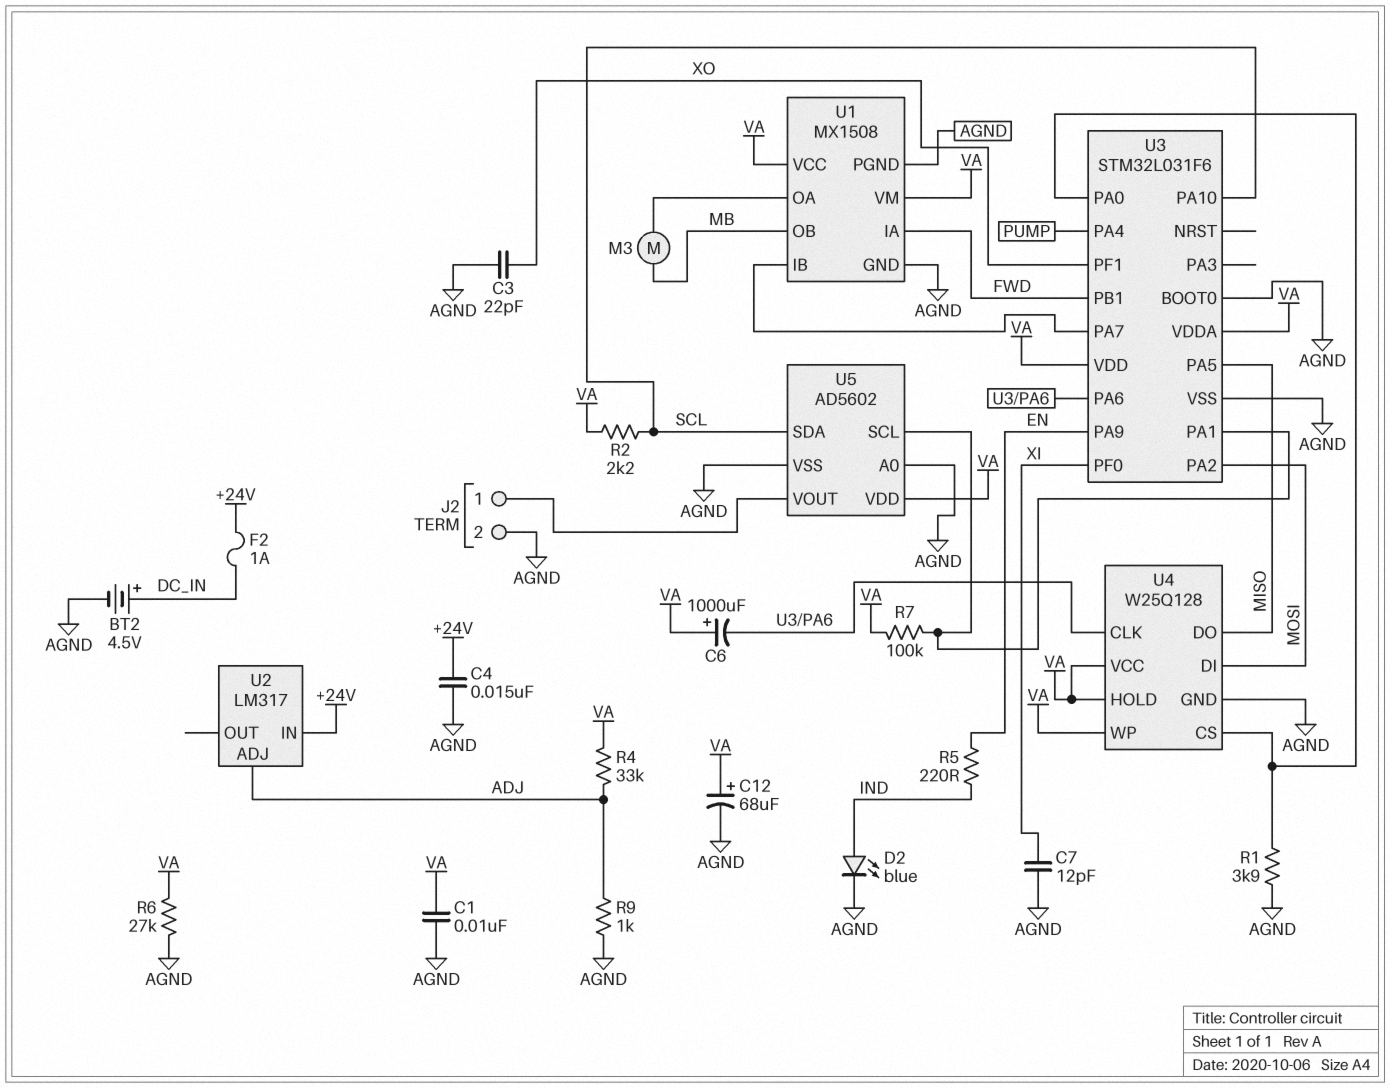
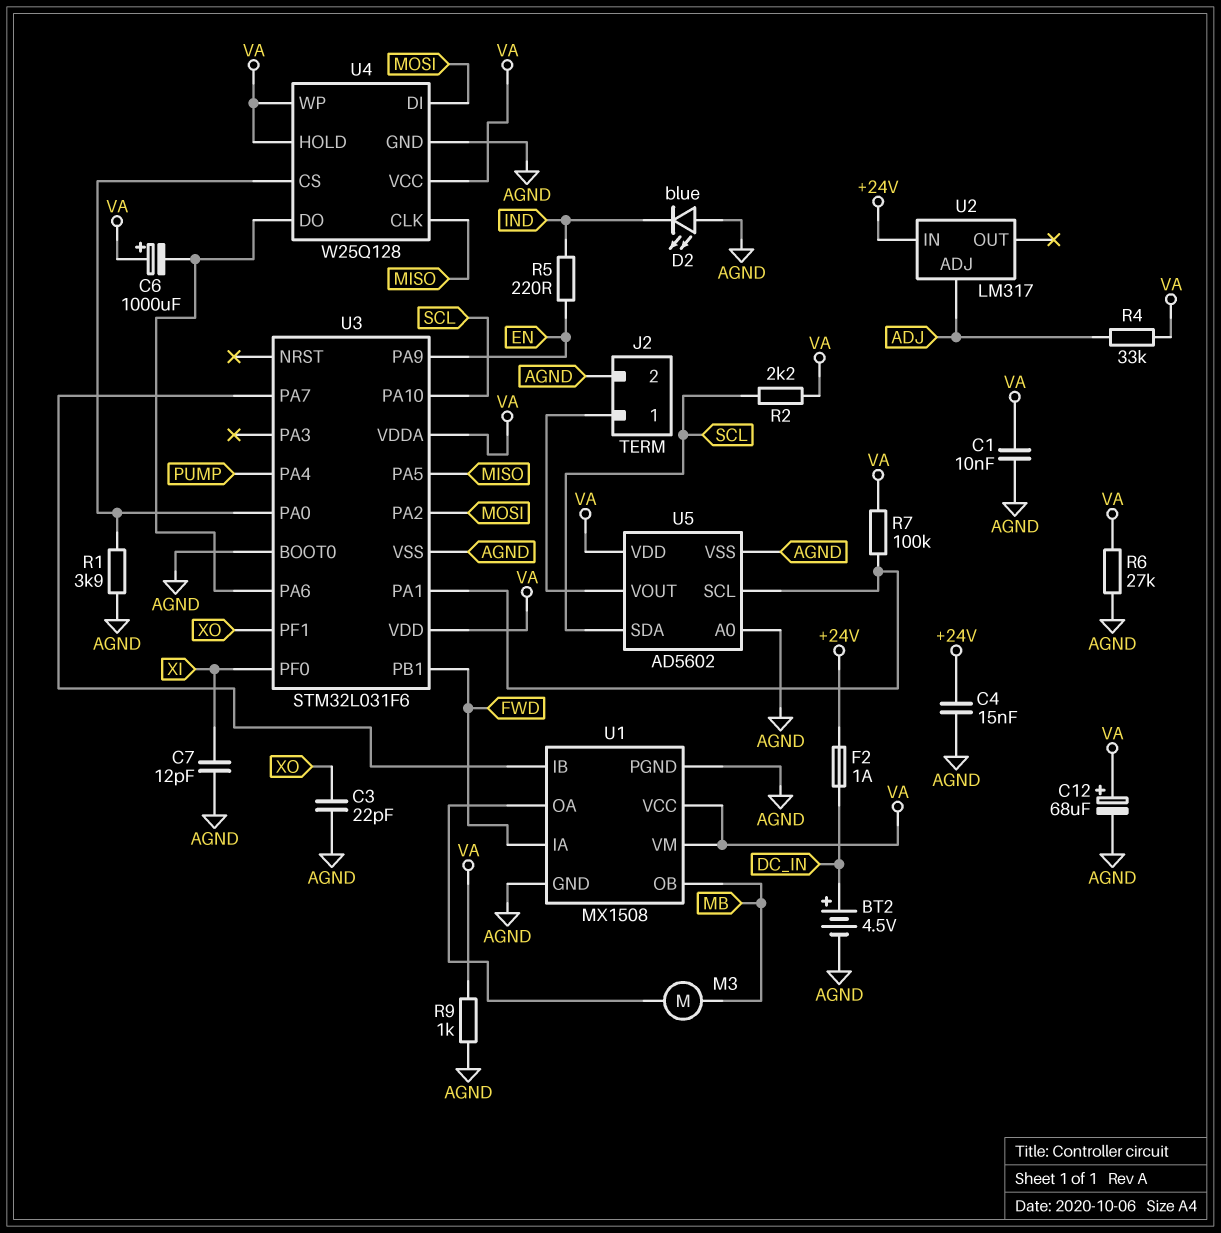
D2: LED blue (A IND, K AGND) -> LED blue (A AGND, K IND)
R9: 1k (ADJ, AGND) -> 1k (AGND, VA)
U4 pin CLK: U3/PA6 -> MISO
U4 pin DO: MISO -> U3/PA6

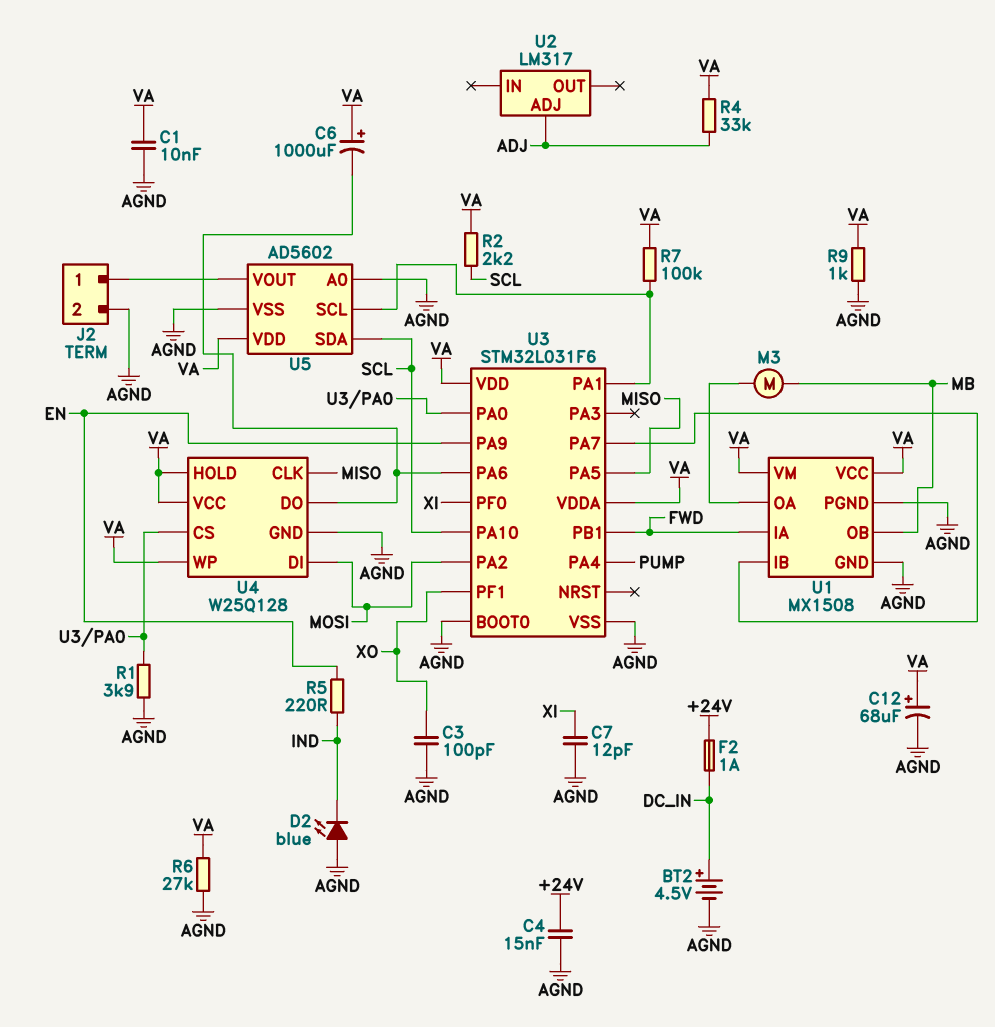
C3: 22pF (AGND, XO) -> 100pF (AGND, XO)
U2 pin IN: +24V -> none

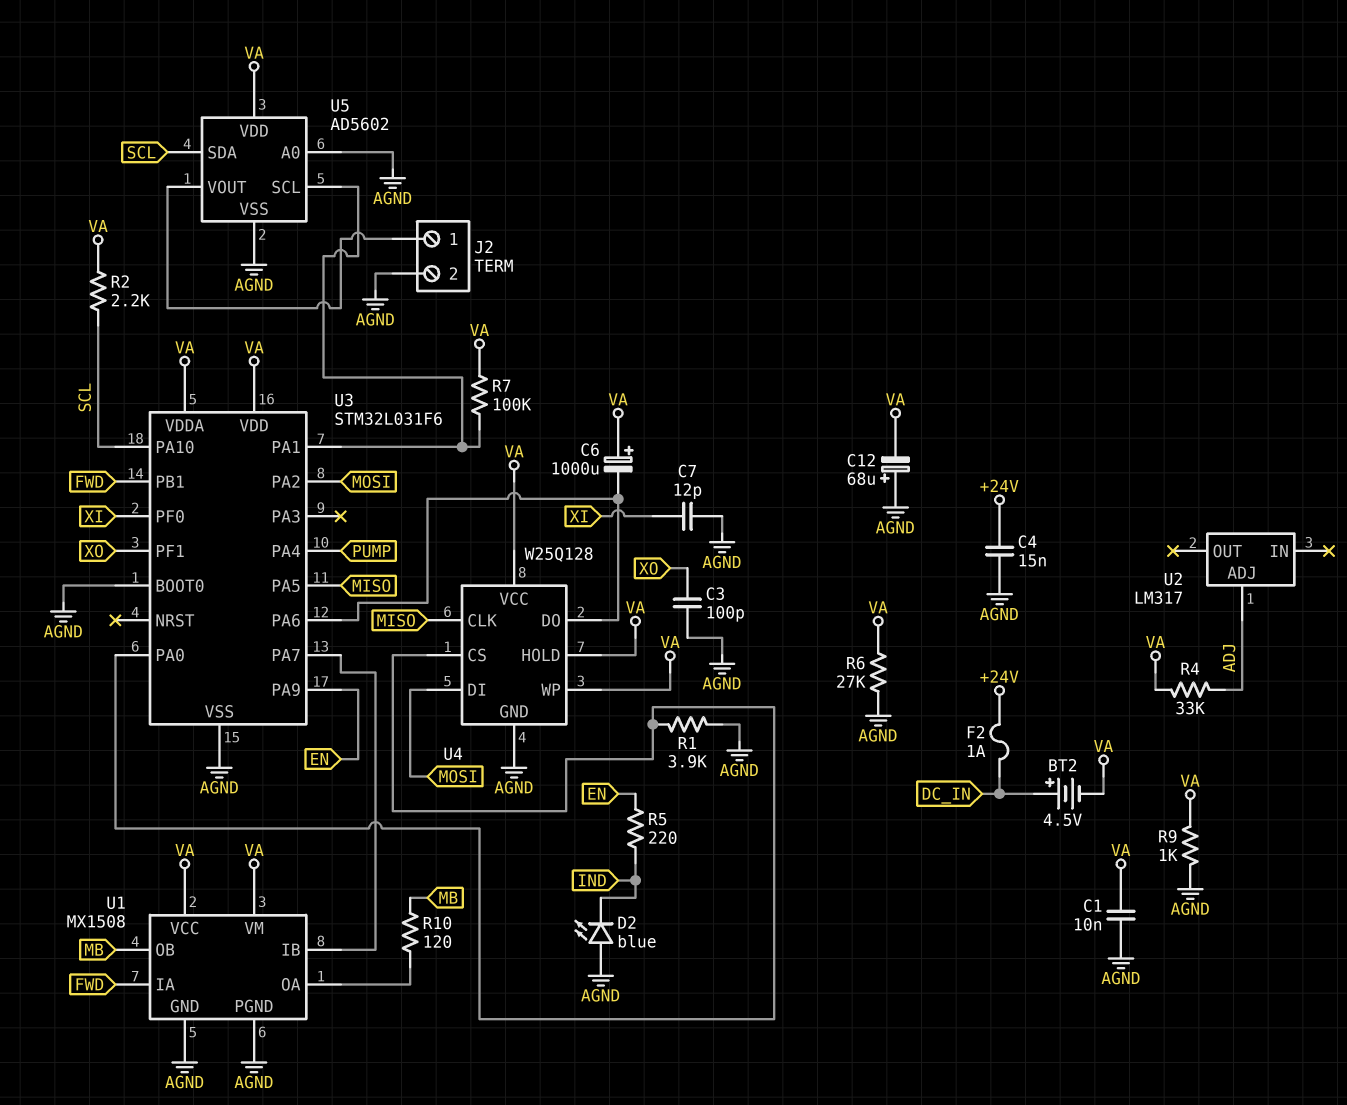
BT2: 4.5V (plus DC_IN, minus AGND) -> 4.5V (plus DC_IN, minus VA)
C12: 68uF (plus VA, minus AGND) -> 68uF (plus AGND, minus VA)
M3: motor (MB, U1/OA) -> none
R10: none -> 120 (MB, U1/OA)

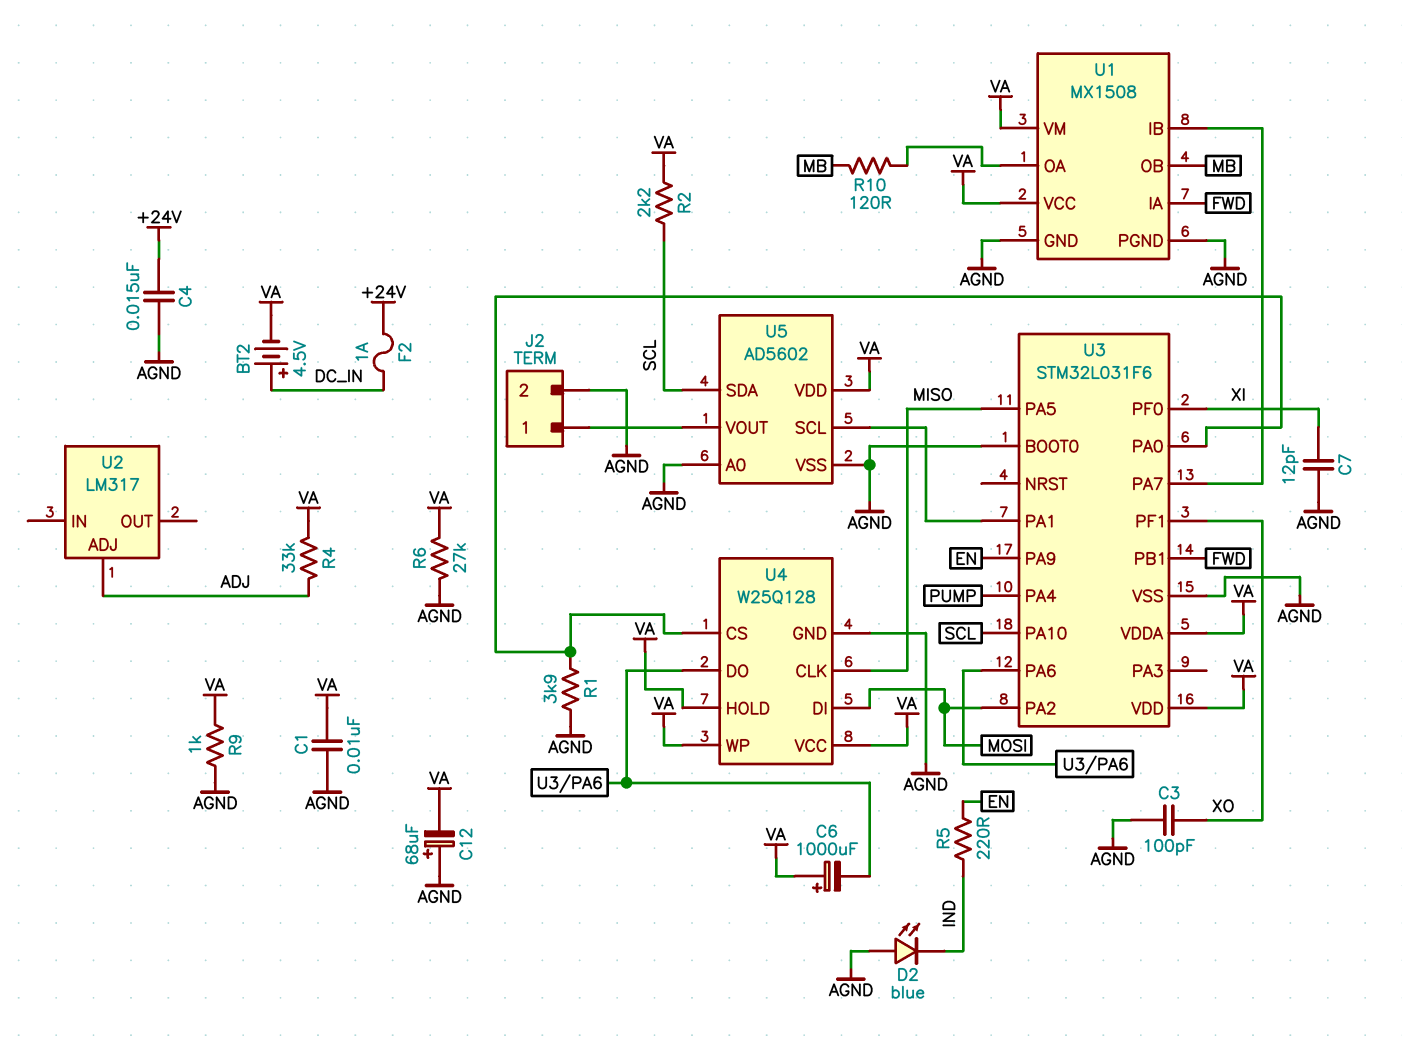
R7: 100k (U3/PA1, VA) -> none

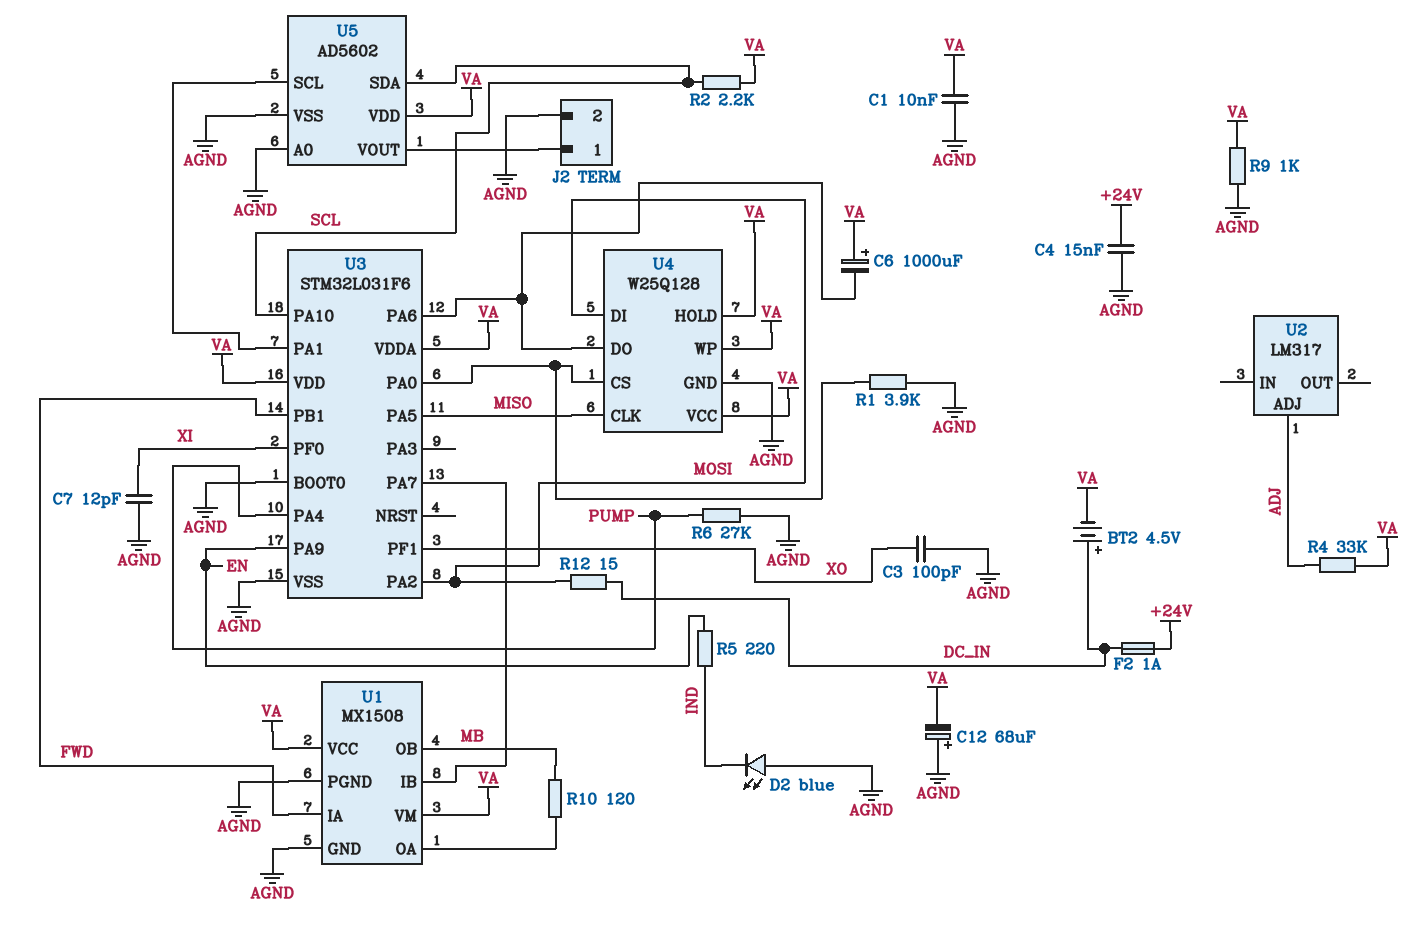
R6: 27k (AGND, VA) -> 27k (AGND, PUMP)
R12: none -> 15 (DC_IN, MOSI)

